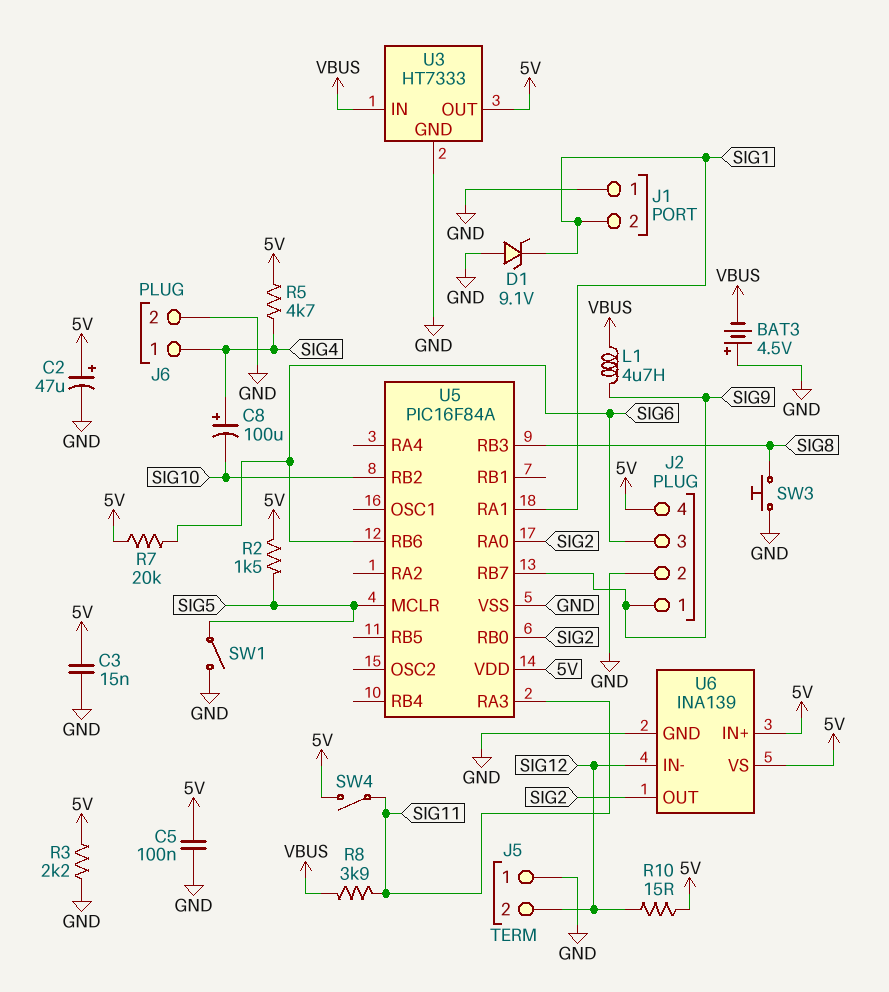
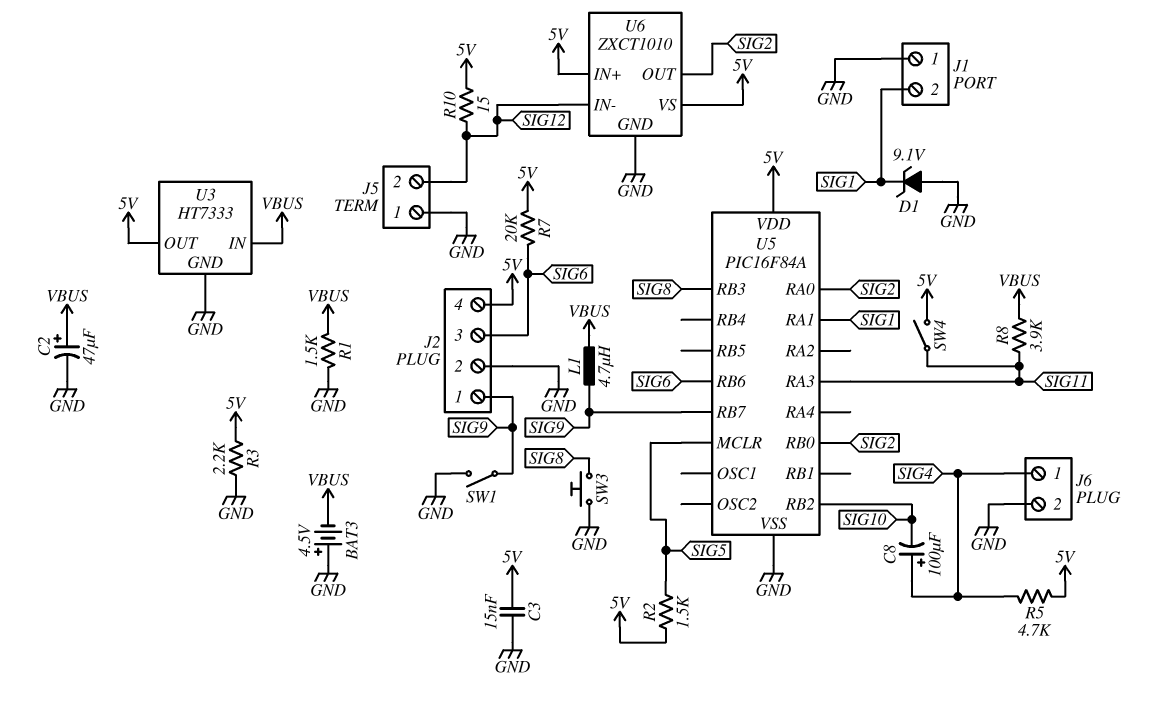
C2: 47uF (plus 5V, minus GND) -> 47uF (plus VBUS, minus GND)
C5: 100nF (5V, GND) -> none
R1: none -> 1.5k (GND, VBUS)
SW1: switch (GND, SIG5) -> switch (GND, SIG9)
U6: INA139 -> ZXCT1010

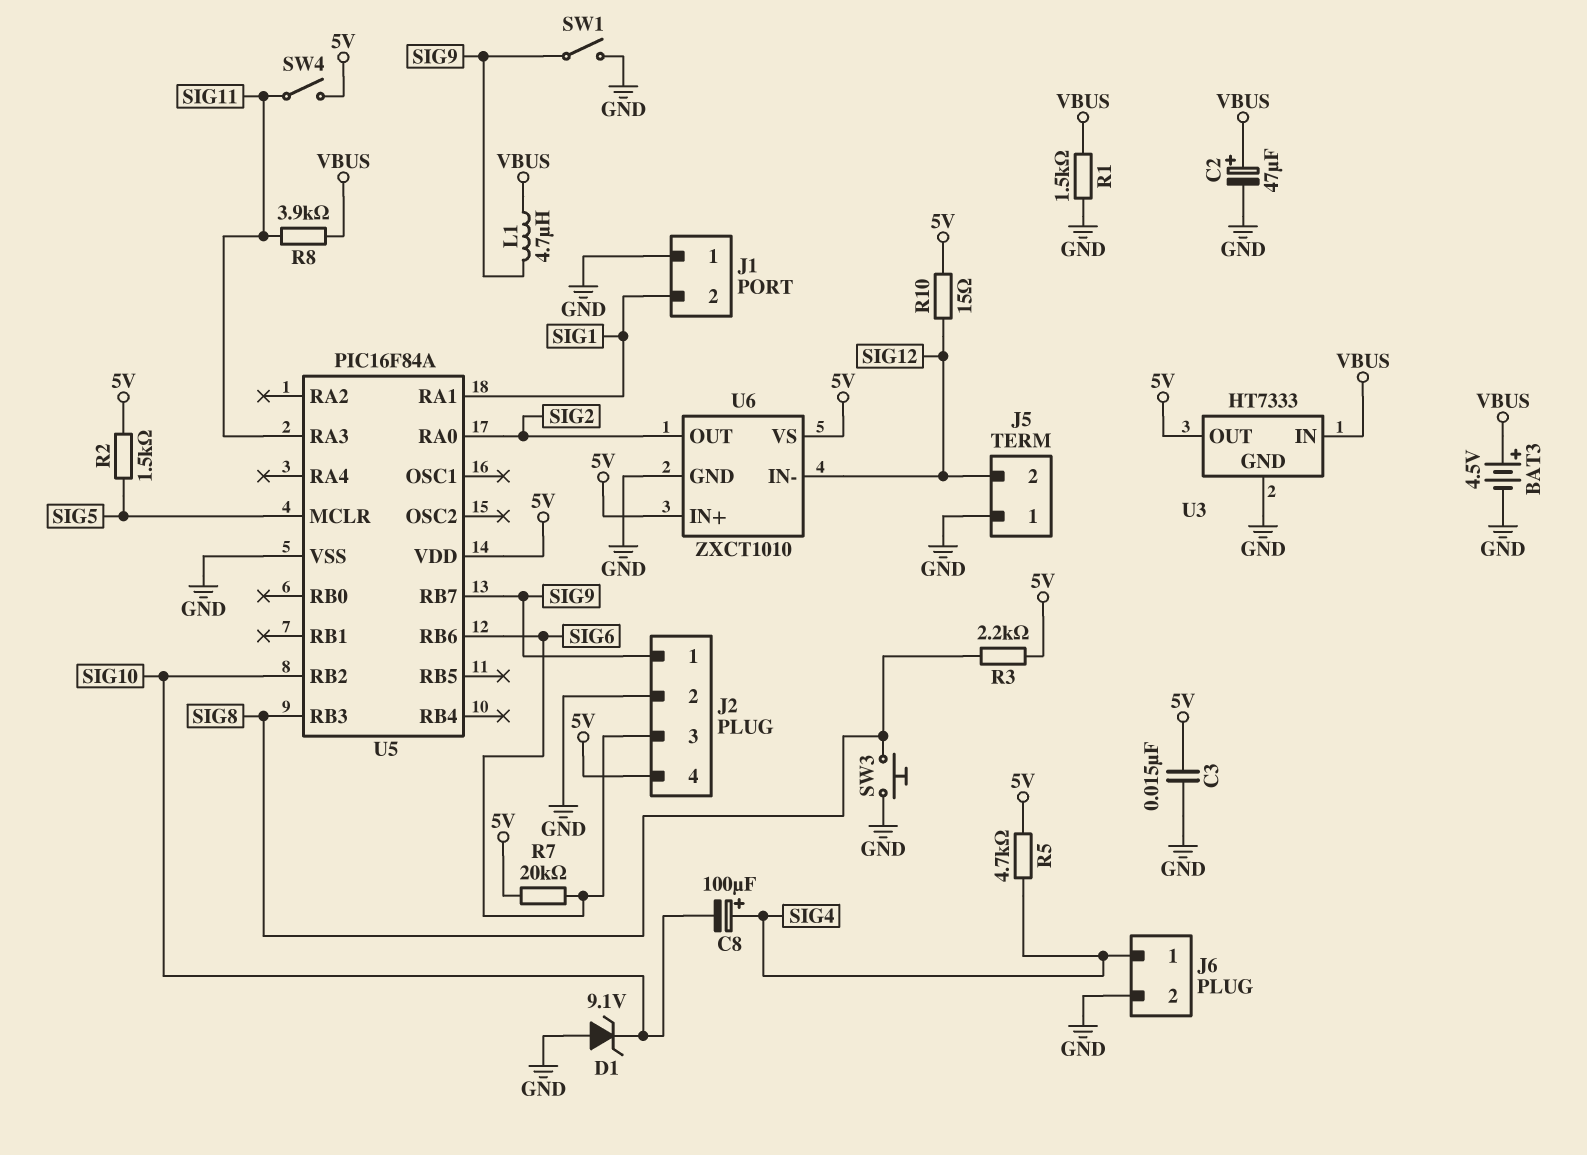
BAT3: 4.5V (plus GND, minus VBUS) -> 4.5V (plus VBUS, minus GND)
D1: zener 9.1V (A GND, K SIG1) -> zener 9.1V (A GND, K SIG10)
R3: 2.2k (5V, GND) -> 2.2k (5V, SIG8)
U5 pin RB0: SIG2 -> none

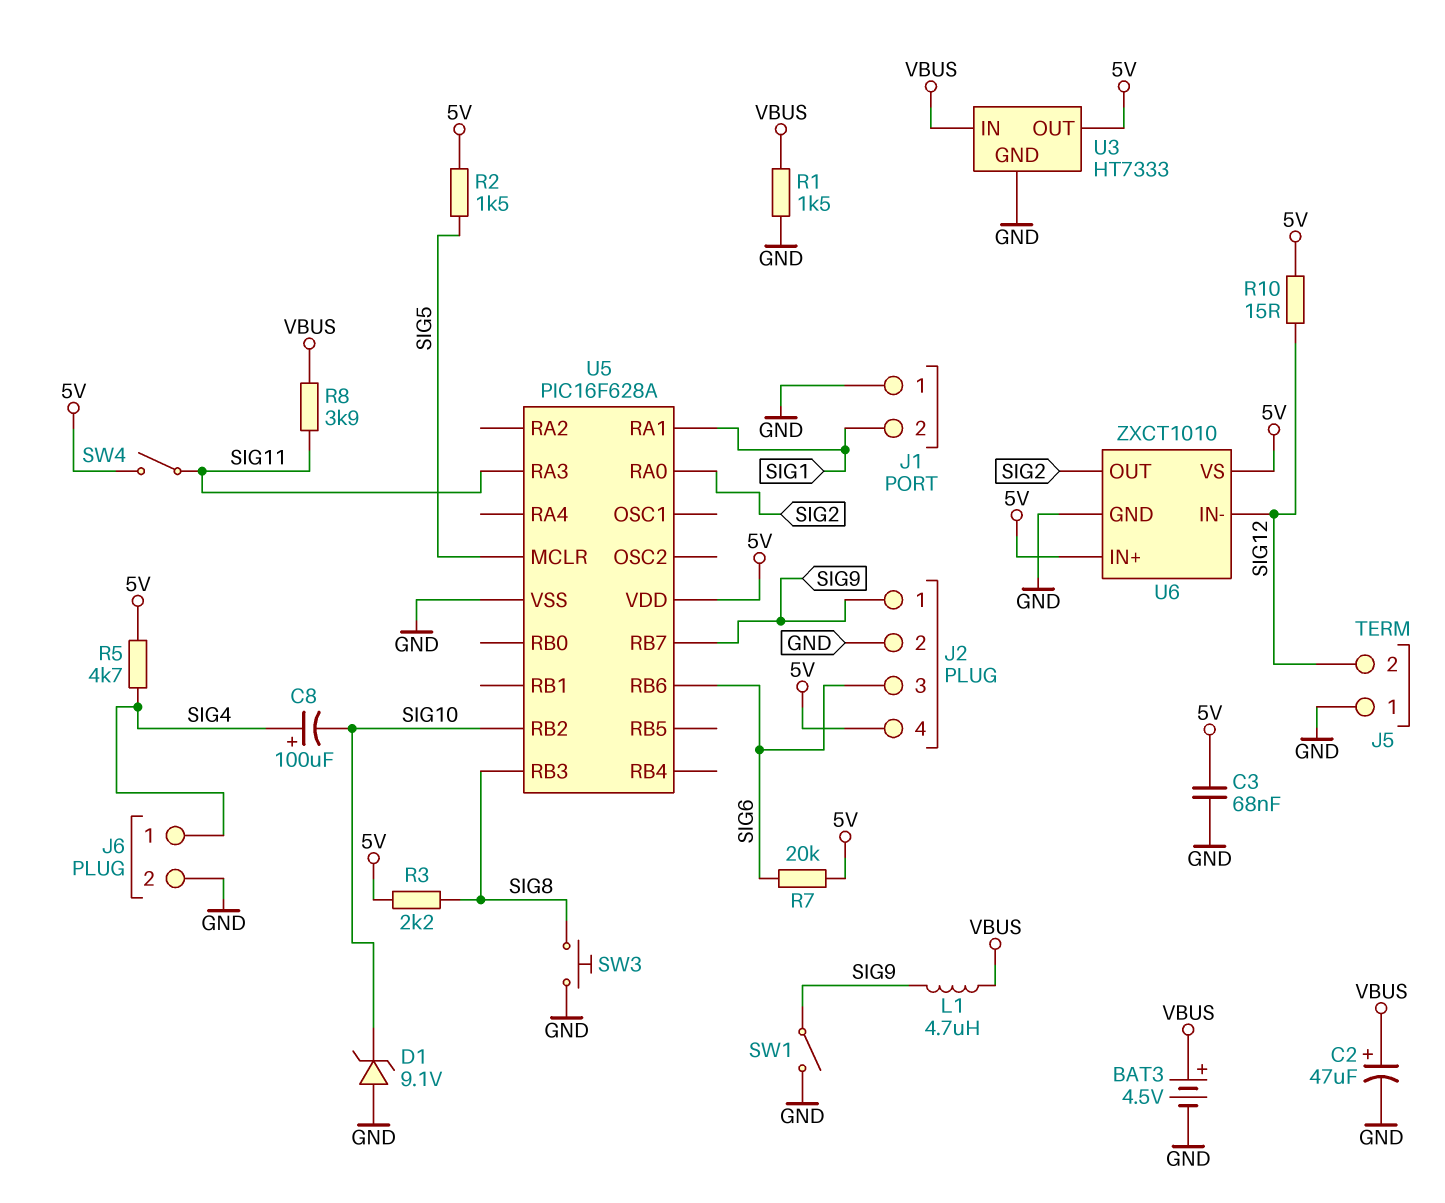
C3: 15nF (5V, GND) -> 68nF (5V, GND)
U5: PIC16F84A -> PIC16F628A

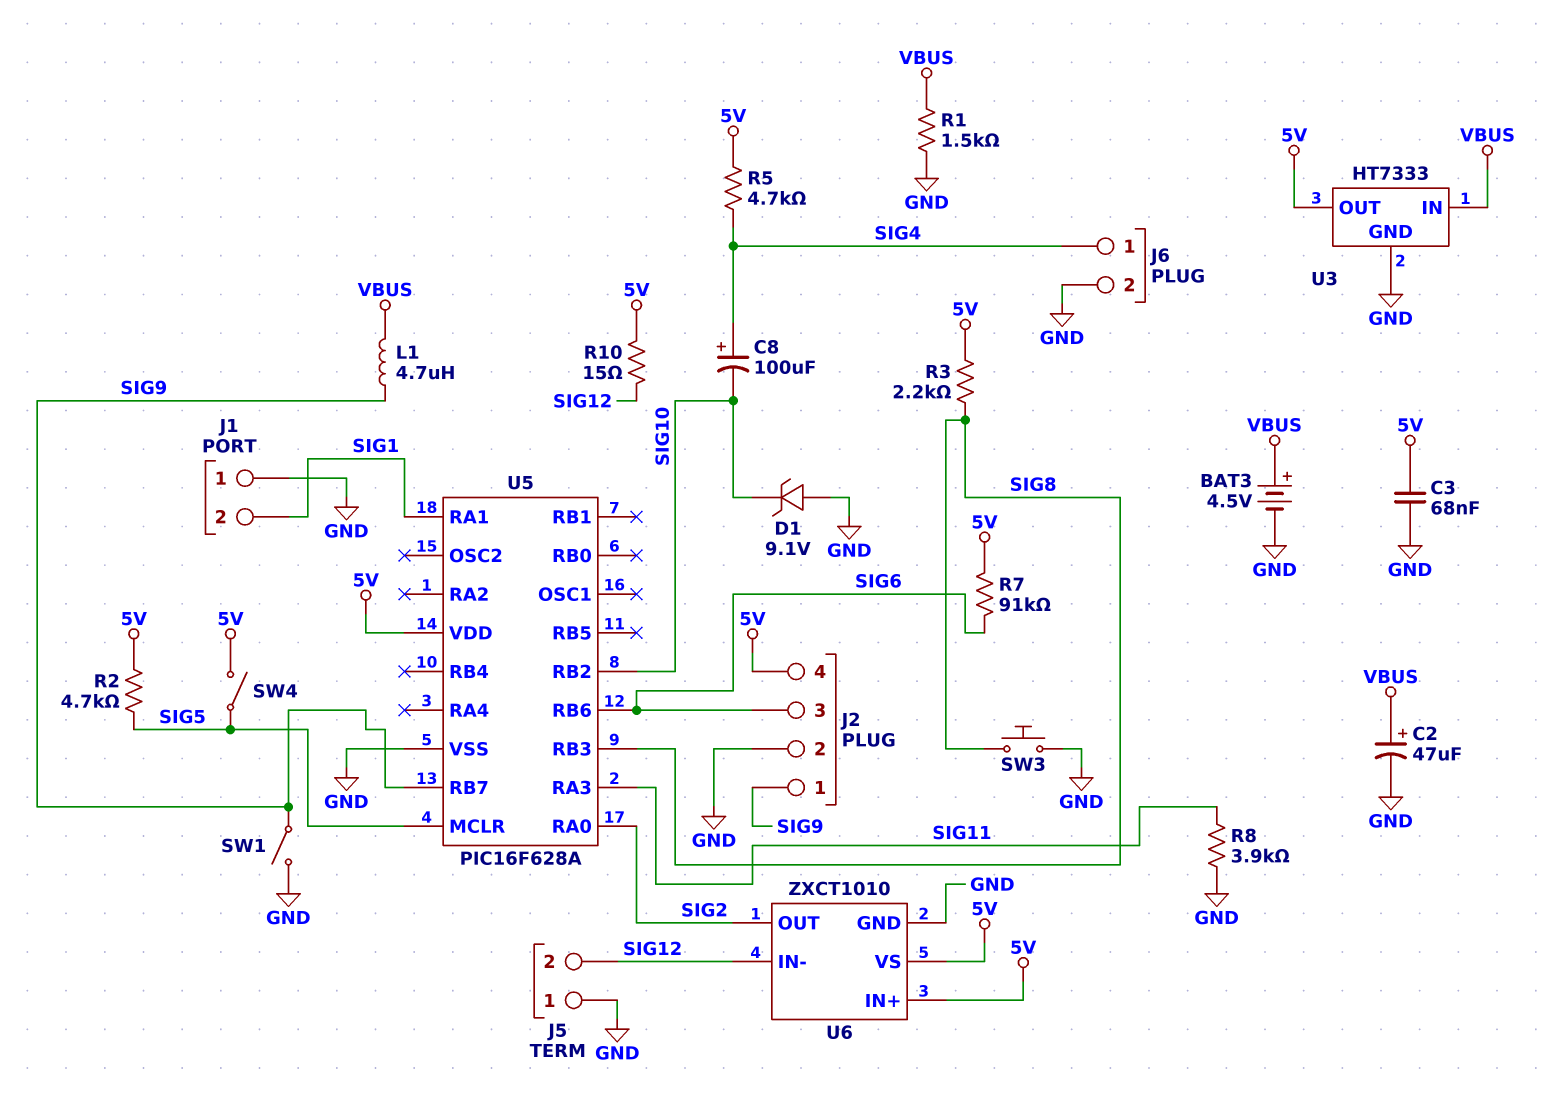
R2: 1.5k (5V, SIG5) -> 4.7k (5V, SIG5)
R7: 20k (5V, SIG6) -> 91k (5V, SIG6)
R8: 3.9k (SIG11, VBUS) -> 3.9k (GND, SIG11)
SW4: switch (5V, SIG11) -> switch (5V, SIG5)

